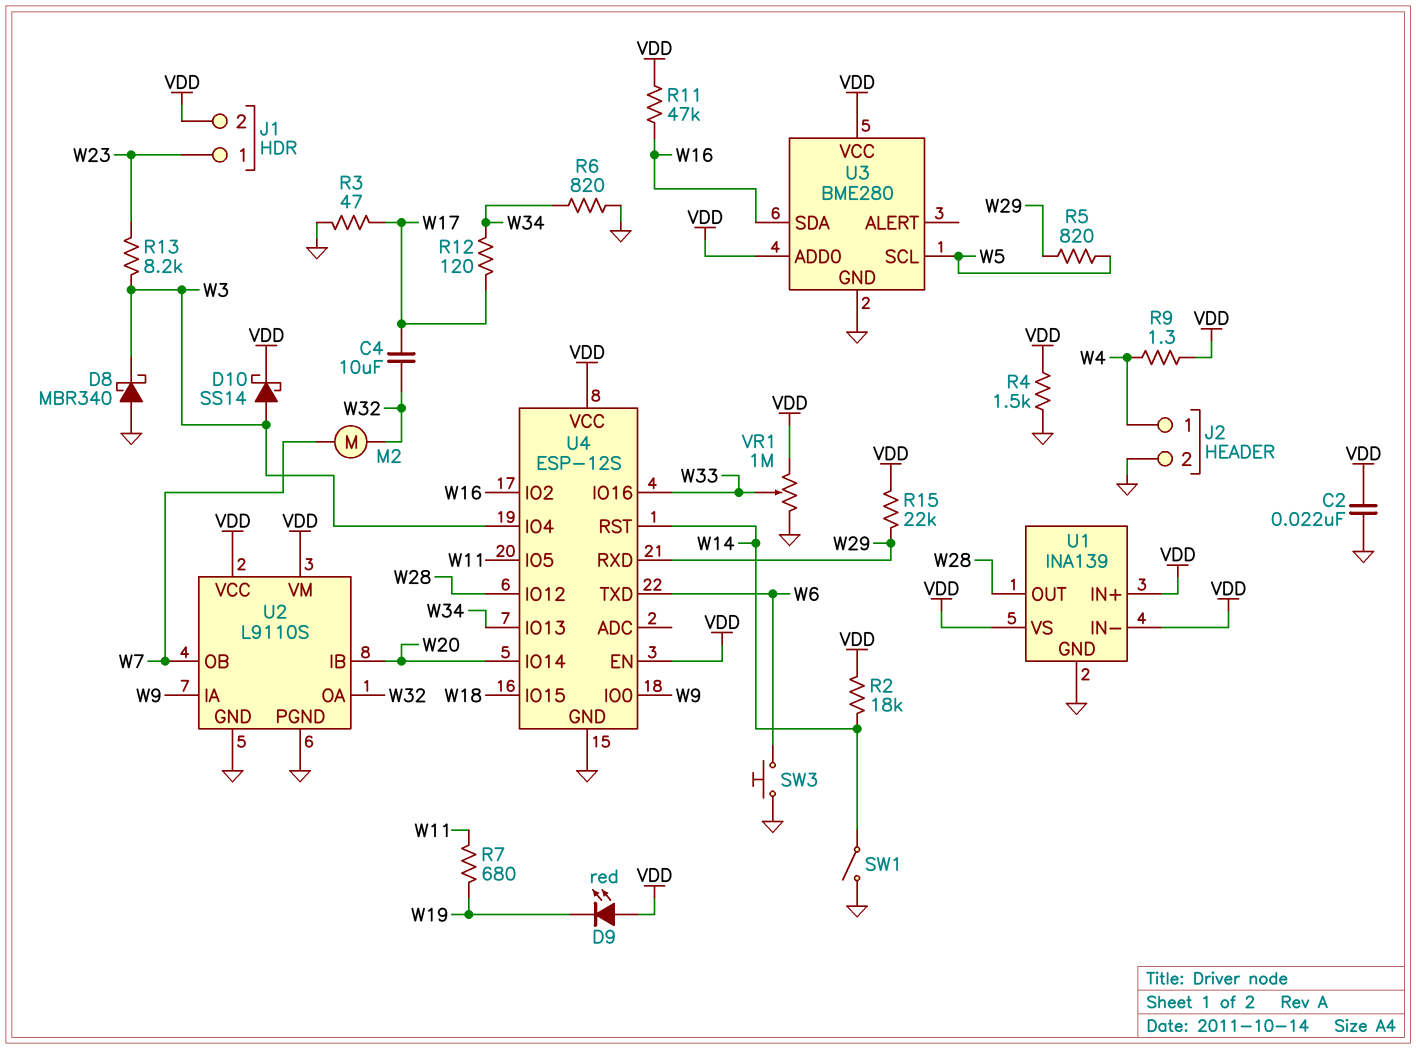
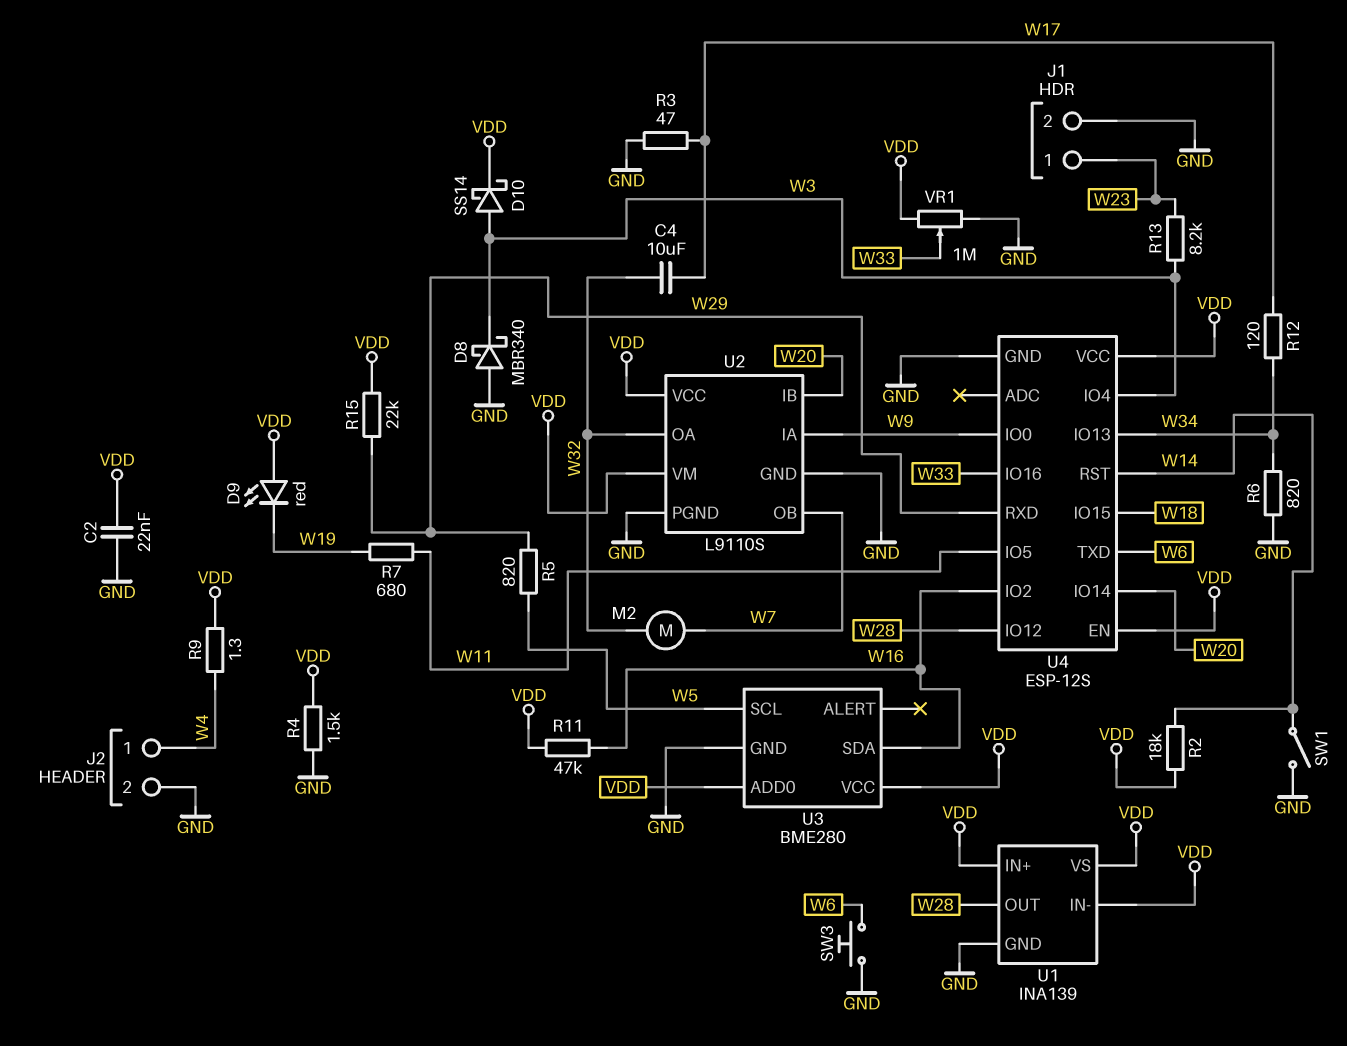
J1 pin 2: VDD -> GND

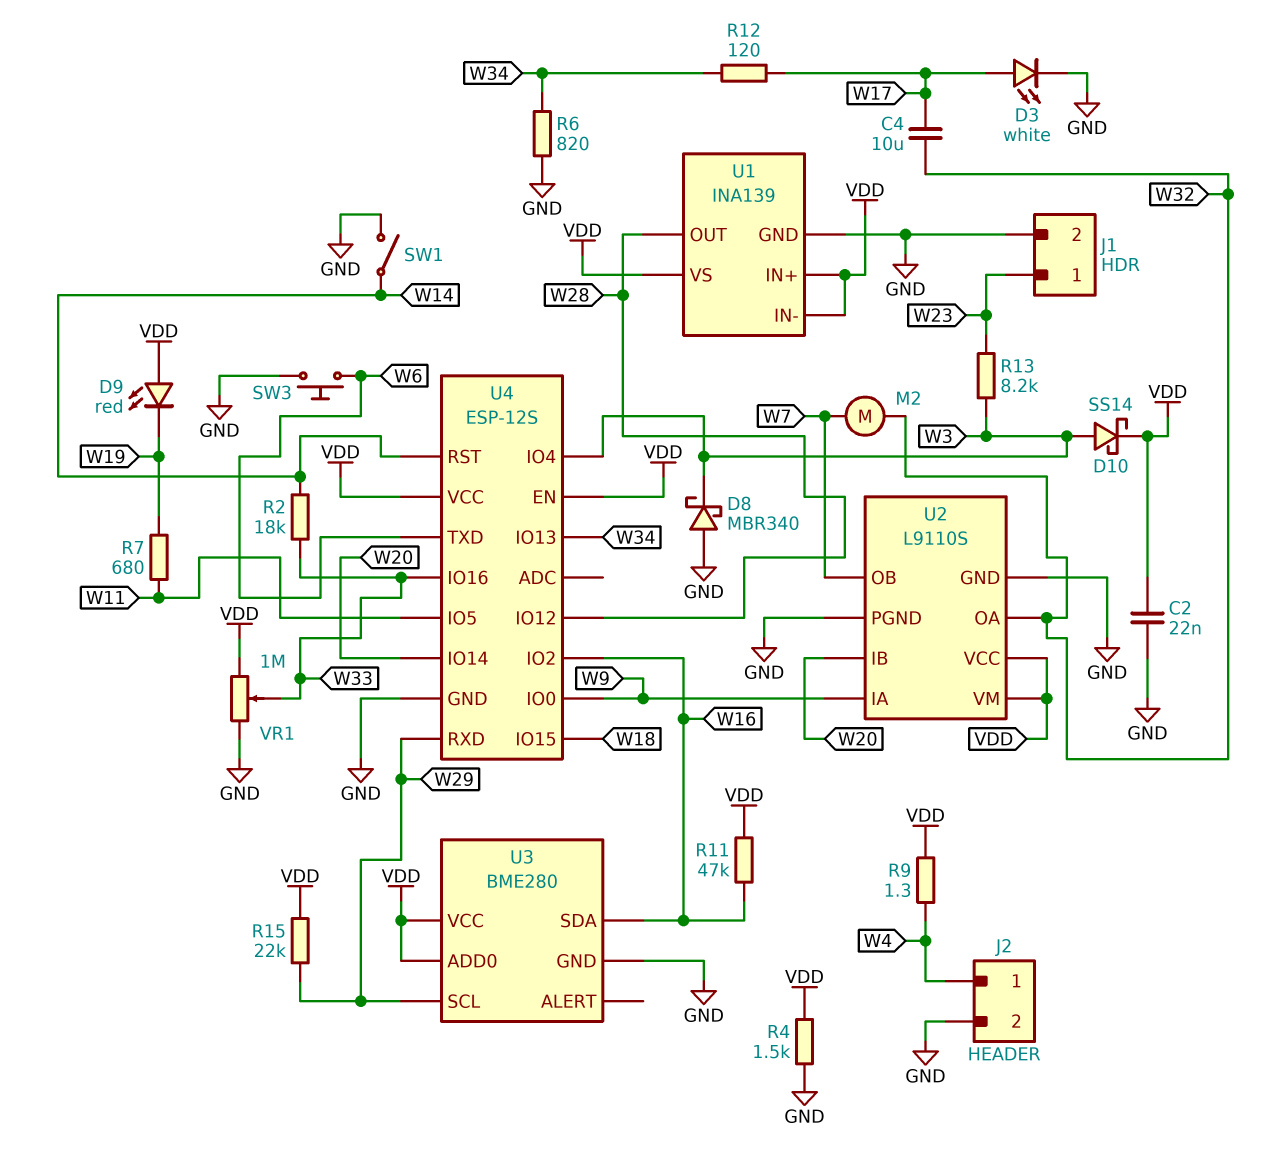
D3: none -> LED white (A W17, K GND)
R2: 18k (VDD, W14) -> 18k (W14, W33)
R3: 47 (GND, W17) -> none
R5: 820 (W5, W29) -> none
U3 pin SCL: W5 -> W29

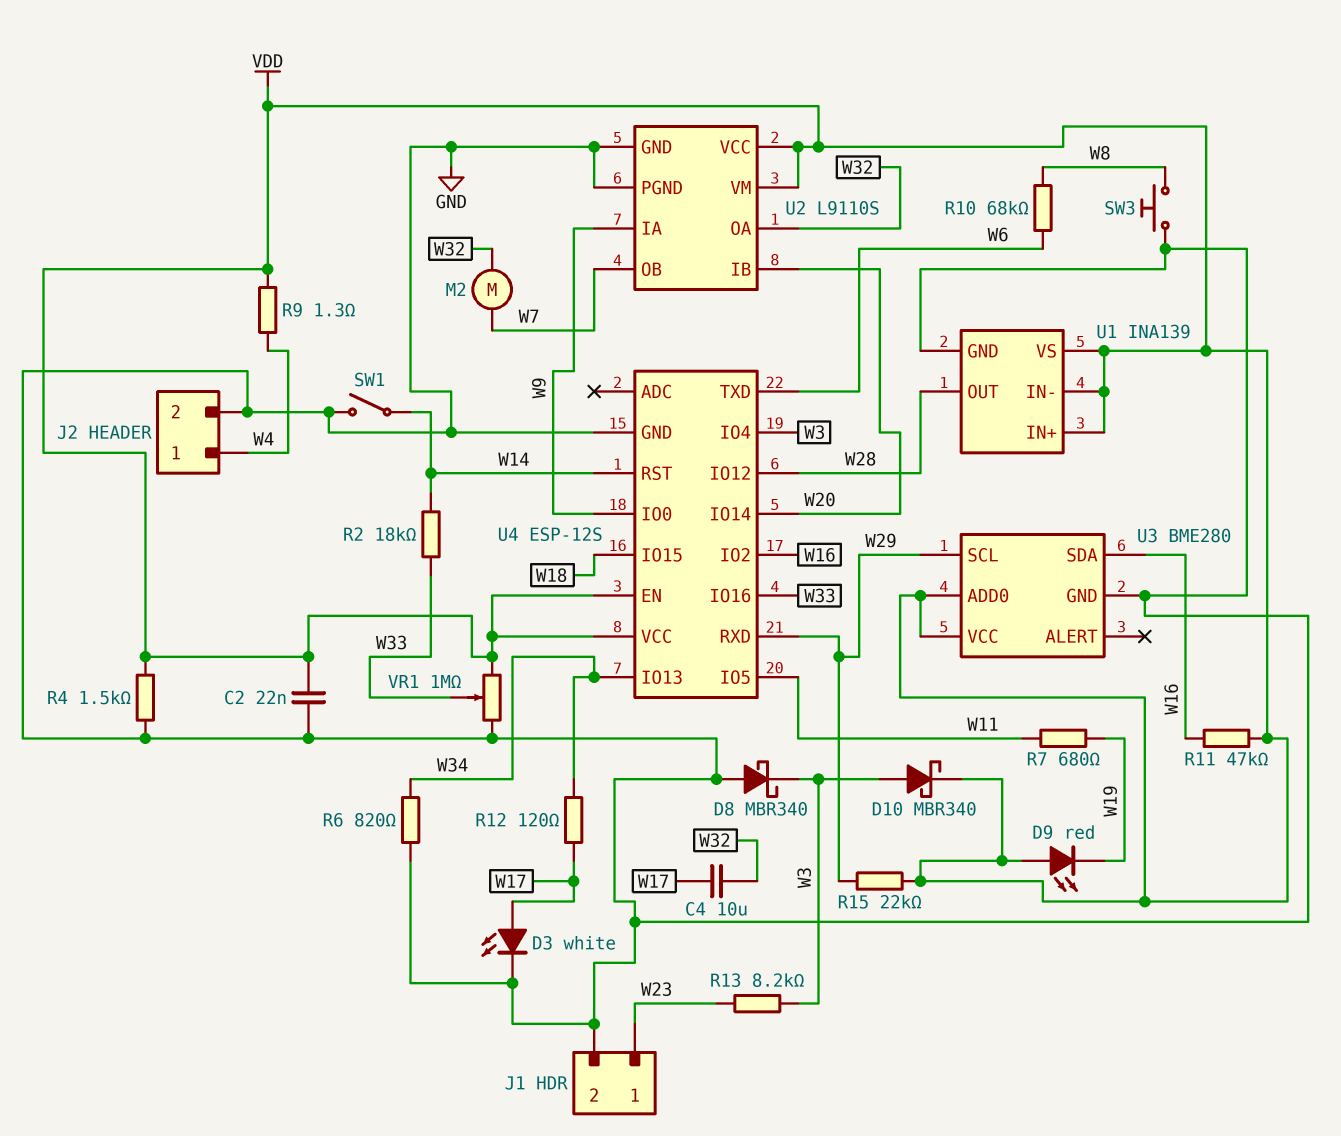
D10: schottky SS14 (A W3, K VDD) -> schottky MBR340 (A W3, K VDD)
R10: none -> 68k (W6, W8)
SW3: button (GND, W6) -> button (GND, W8)

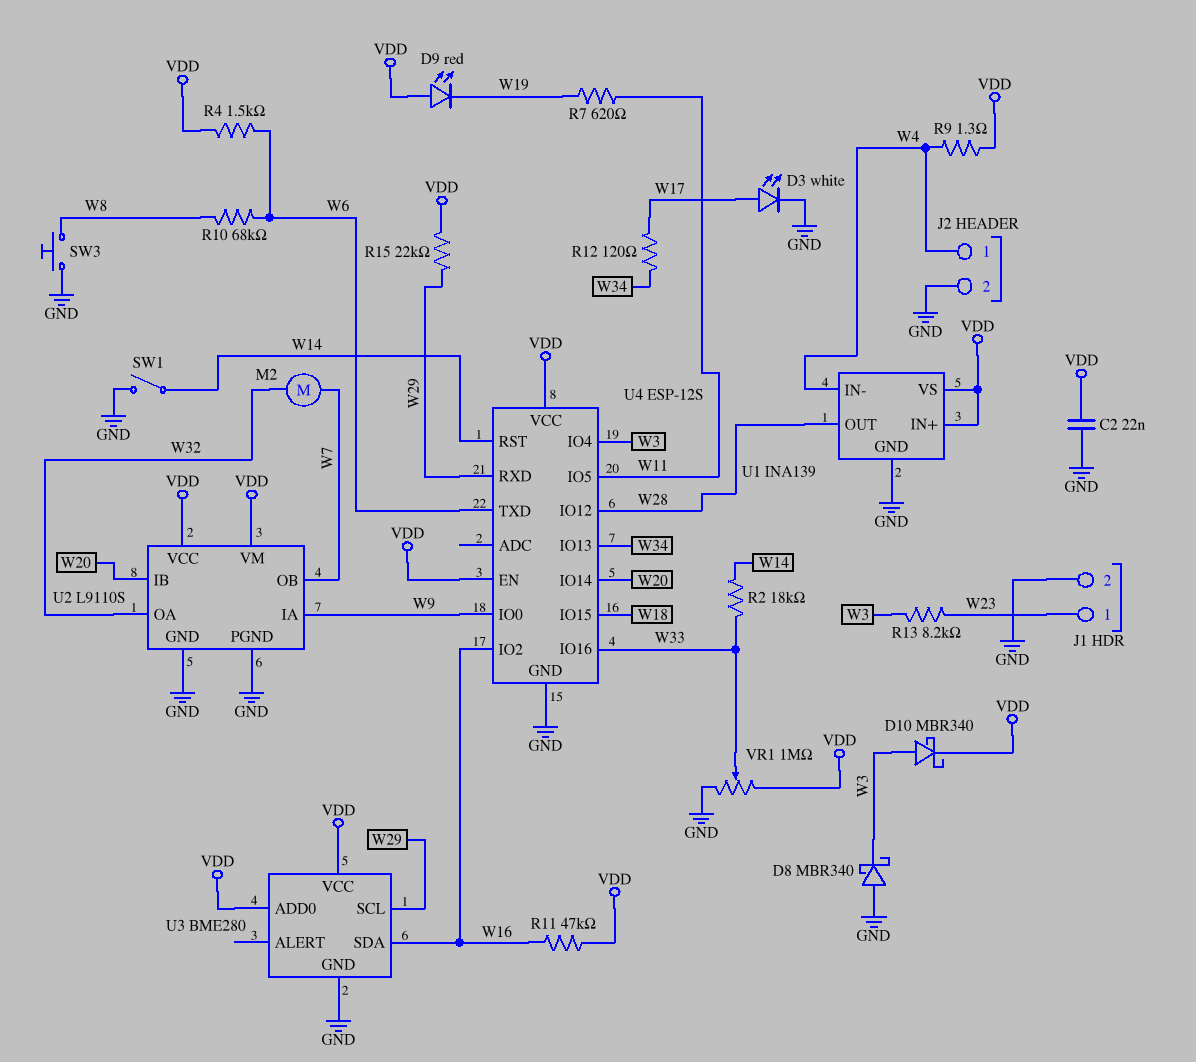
C4: 10uF (W17, W32) -> none
R4: 1.5k (GND, VDD) -> 1.5k (VDD, W6)
R6: 820 (GND, W34) -> none
R7: 680 (W11, W19) -> 620 (W11, W19)
U1 pin IN-: VDD -> W4

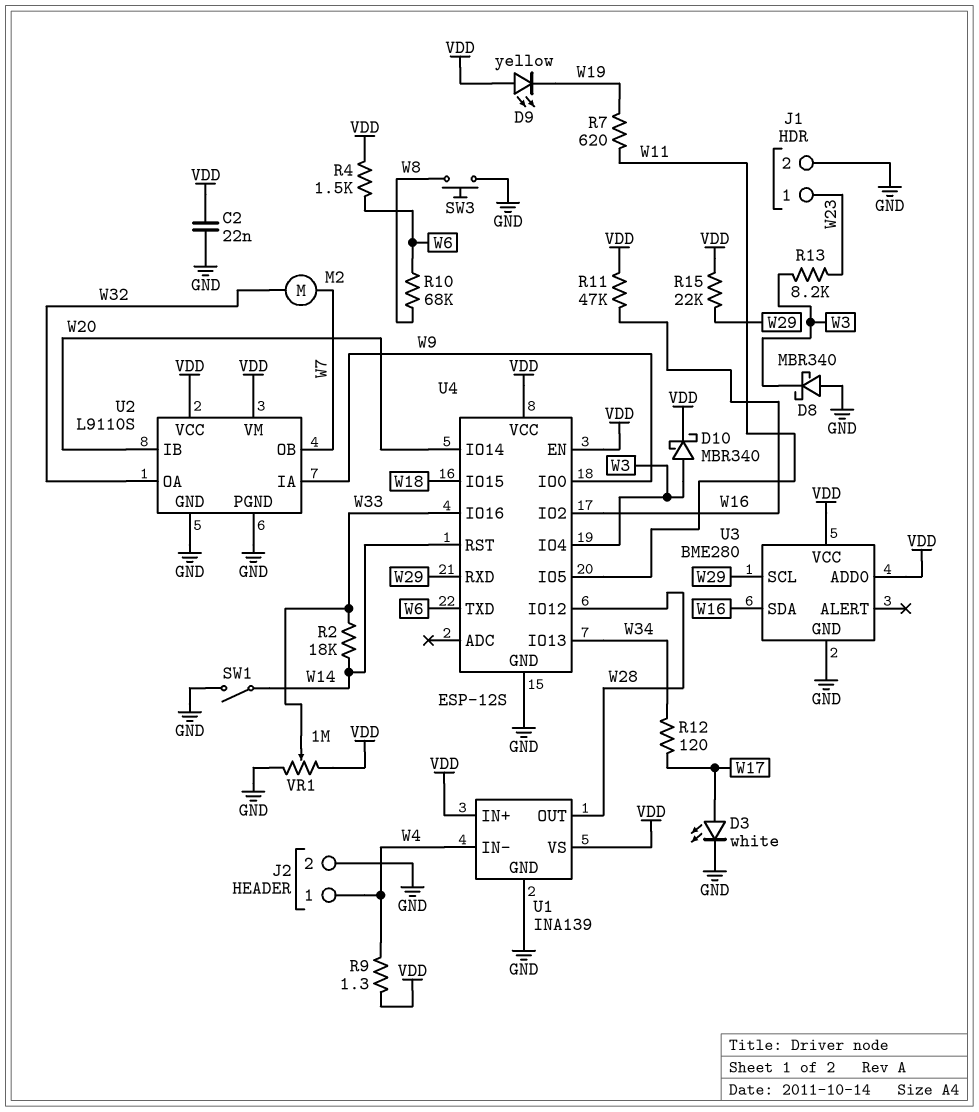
D9: LED red (A VDD, K W19) -> LED yellow (A VDD, K W19)

